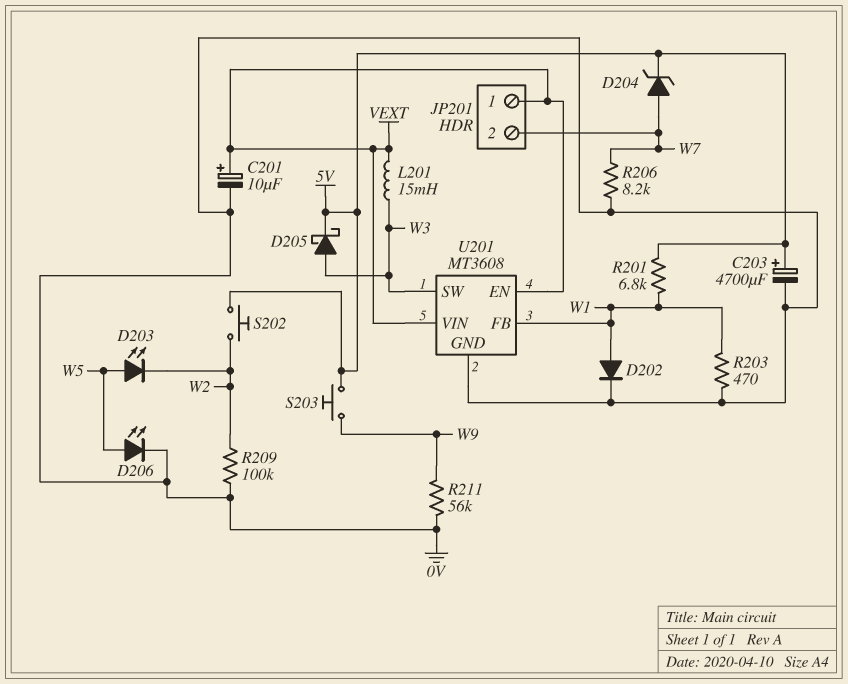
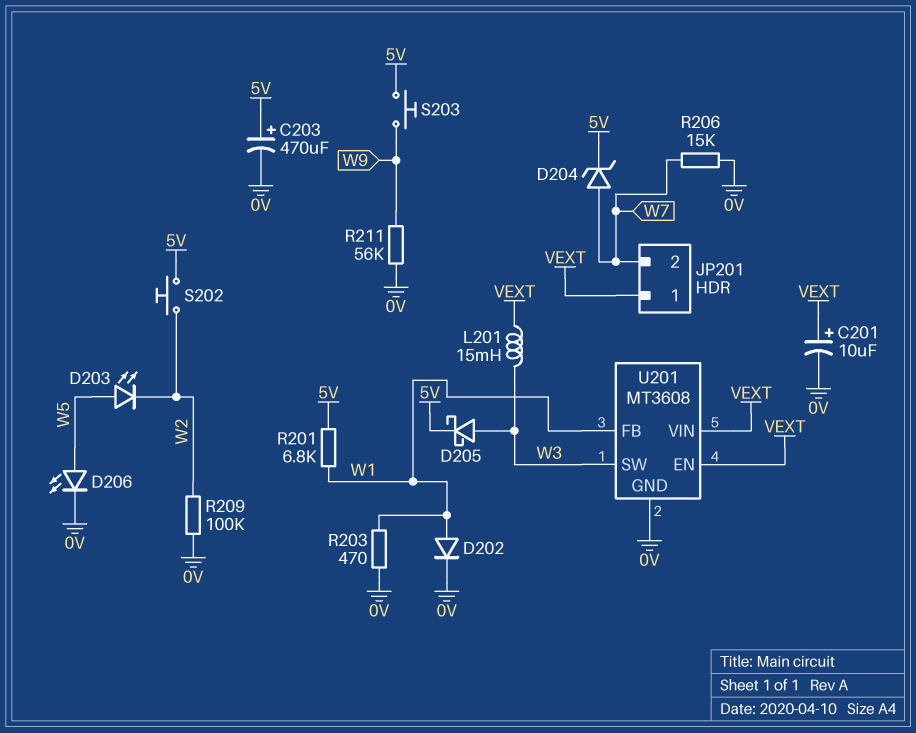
C203: 4700uF (plus 5V, minus 0V) -> 470uF (plus 5V, minus 0V)
R206: 8.2k (0V, W7) -> 15k (0V, W7)

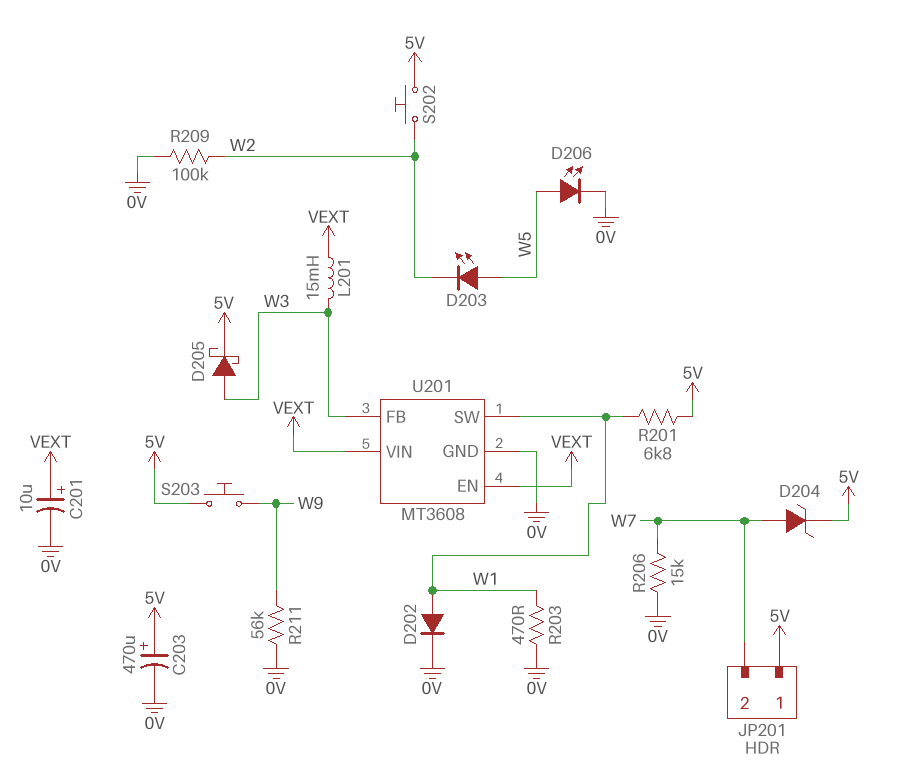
JP201 pin 1: VEXT -> 5V
U201 pin FB: W1 -> W3
U201 pin SW: W3 -> W1

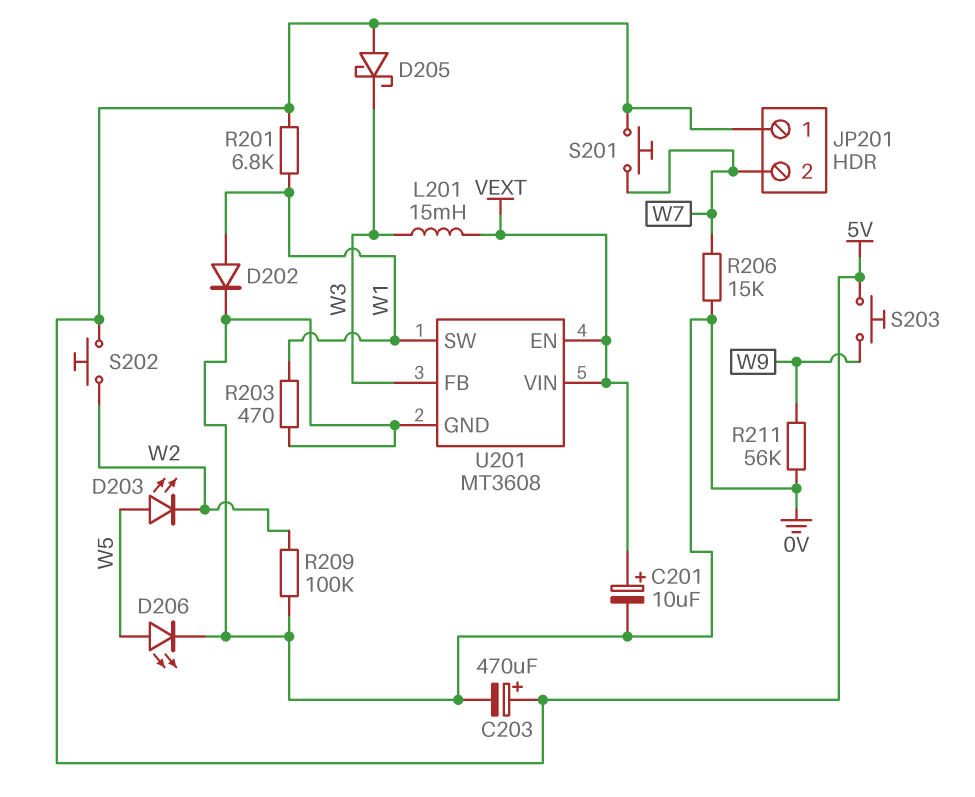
D204: zener (A W7, K 5V) -> none
D205: schottky (A W3, K 5V) -> schottky (A 5V, K W3)
S201: none -> button (5V, W7)

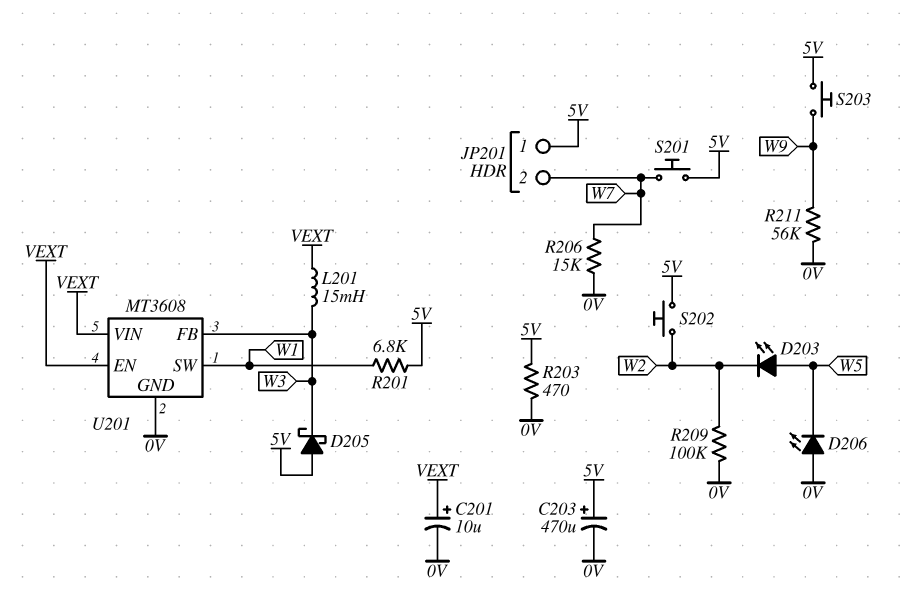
D202: diode (A W1, K 0V) -> none
D206: LED (A W5, K 0V) -> LED (A 0V, K W5)
R203: 470 (0V, W1) -> 470 (0V, 5V)

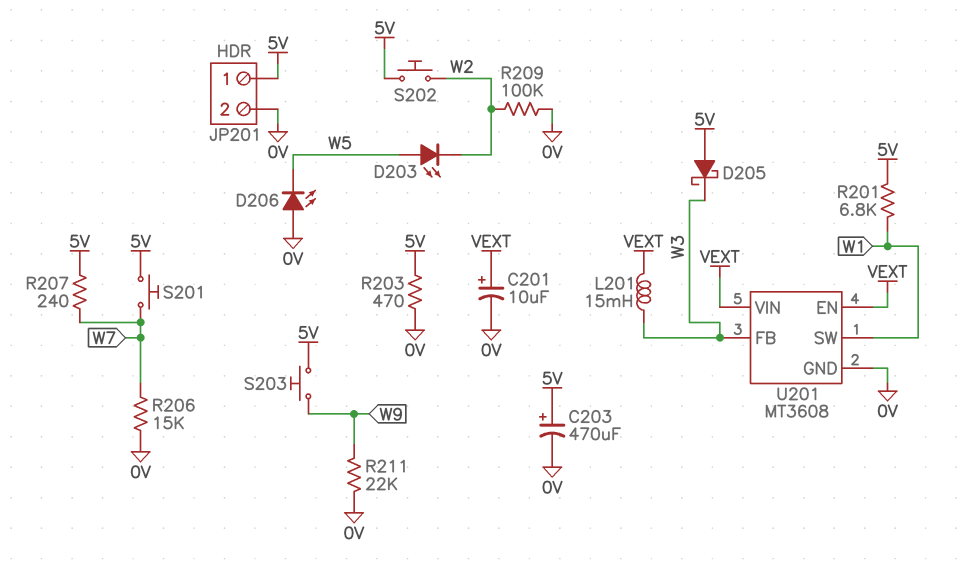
JP201 pin 2: W7 -> 0V
R207: none -> 240 (5V, W7)
R211: 56k (0V, W9) -> 22k (0V, W9)

